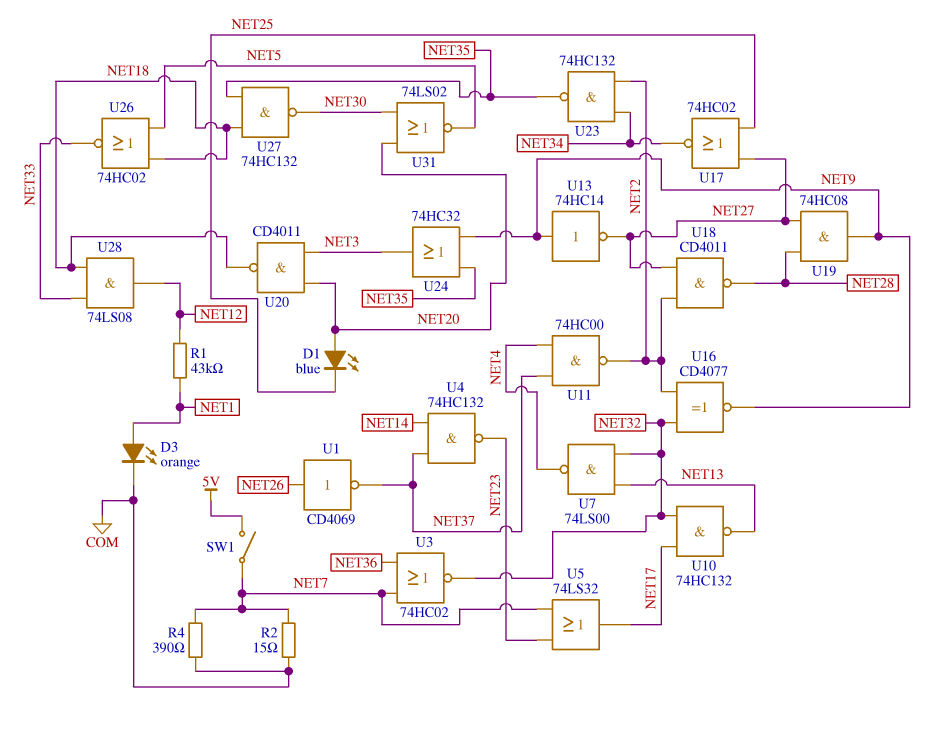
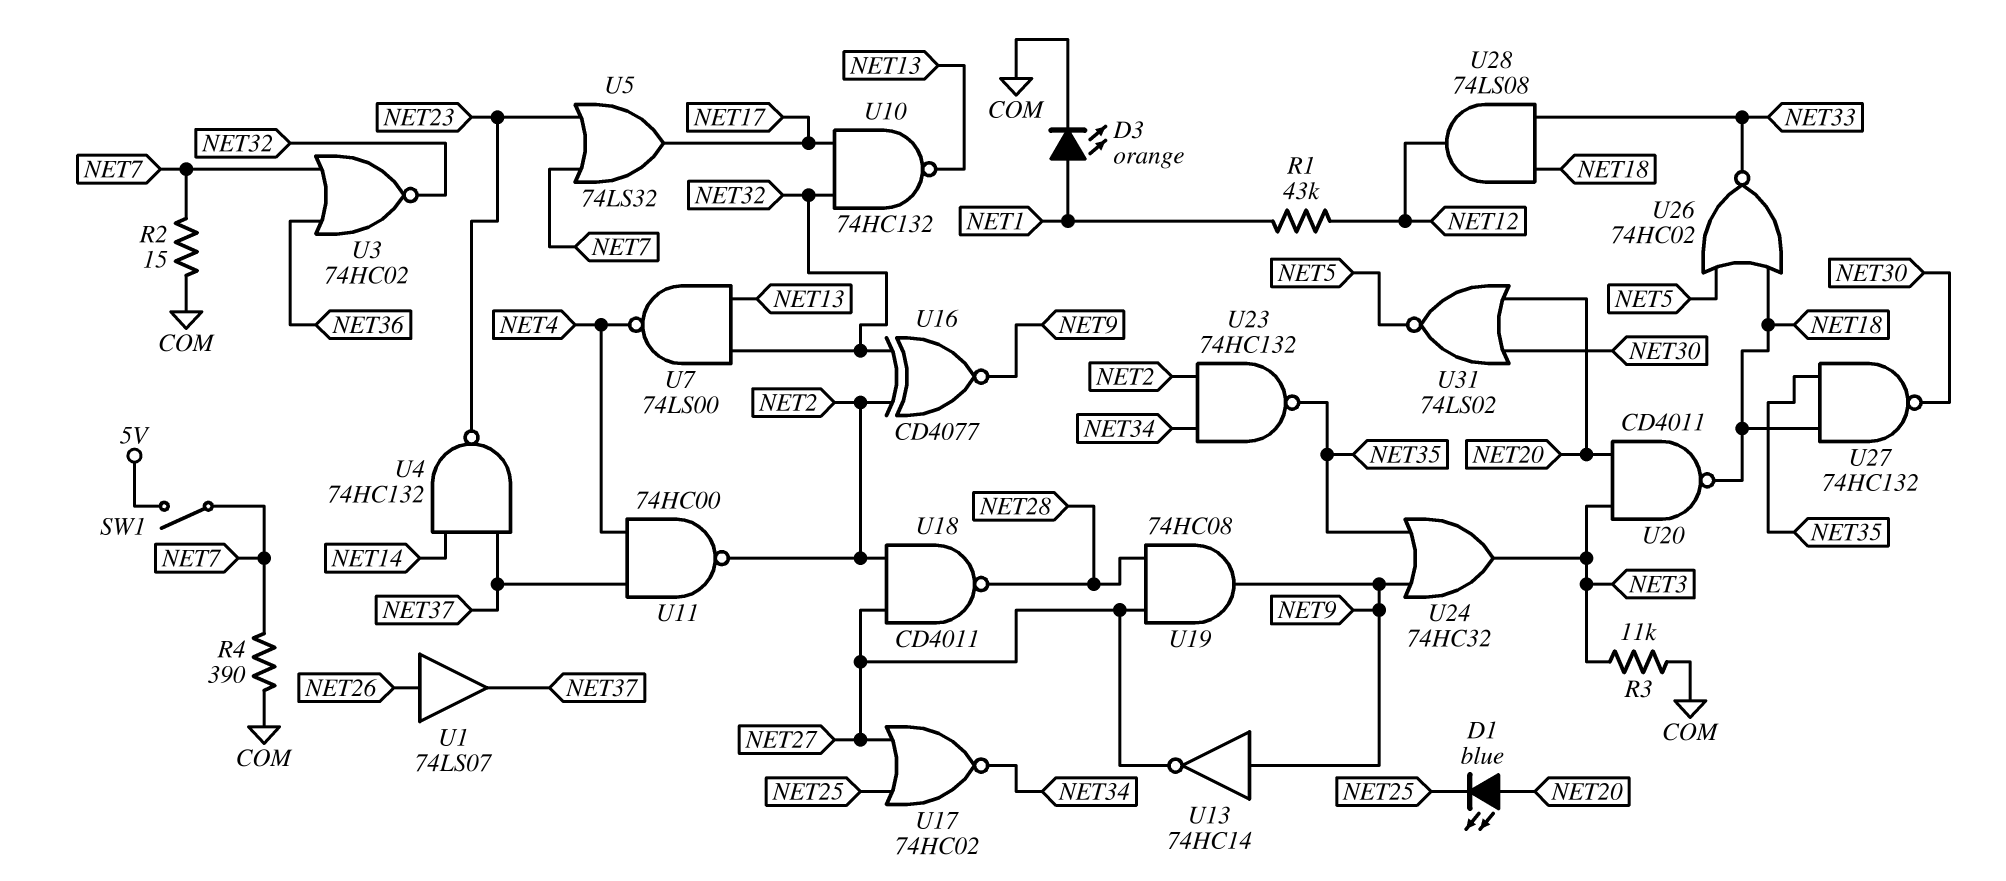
R3: none -> 11k (COM, NET3)
U1: NOT CD4069 (in NET26, out NET37) -> buffer 74LS07 (in NET26, out NET37)

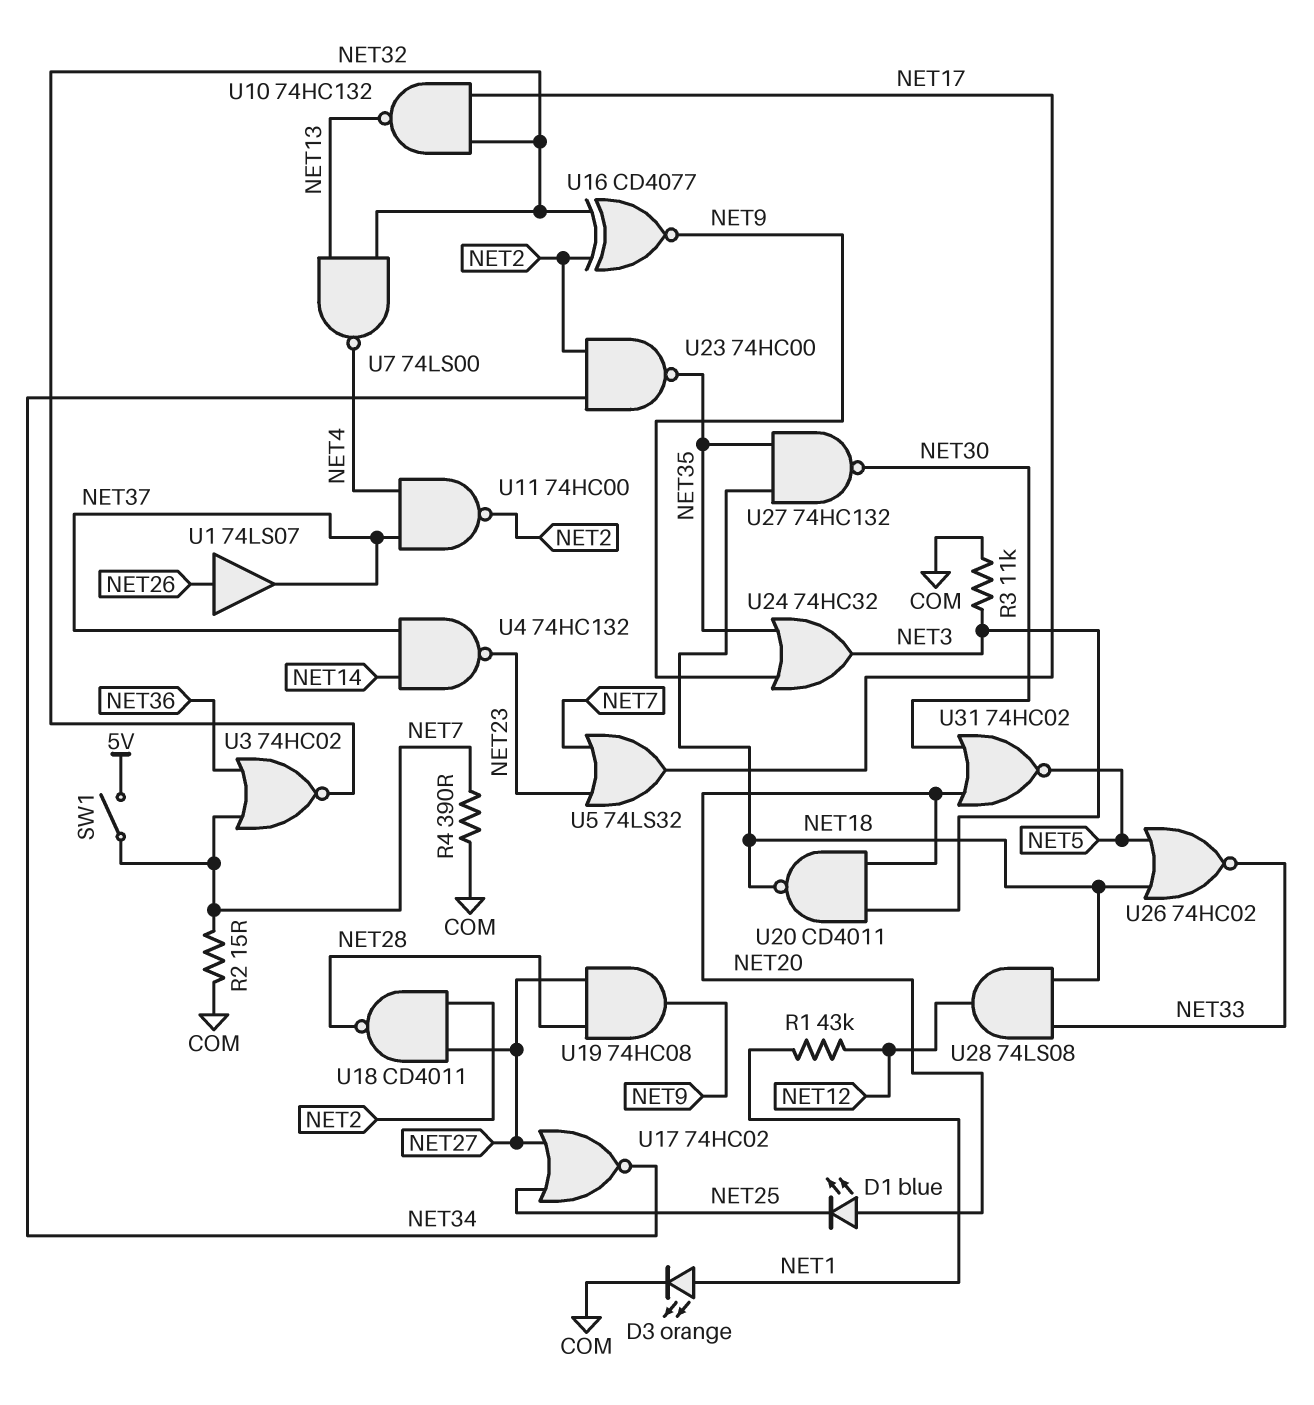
U13: NOT 74HC14 (in NET9, out NET27) -> none
U23: NAND 74HC132 (in NET2, in NET34, out NET35) -> NAND 74HC00 (in NET2, in NET34, out NET35)
U31: NOR 74LS02 (in NET20, in NET30, out NET5) -> NOR 74HC02 (in NET20, in NET30, out NET5)

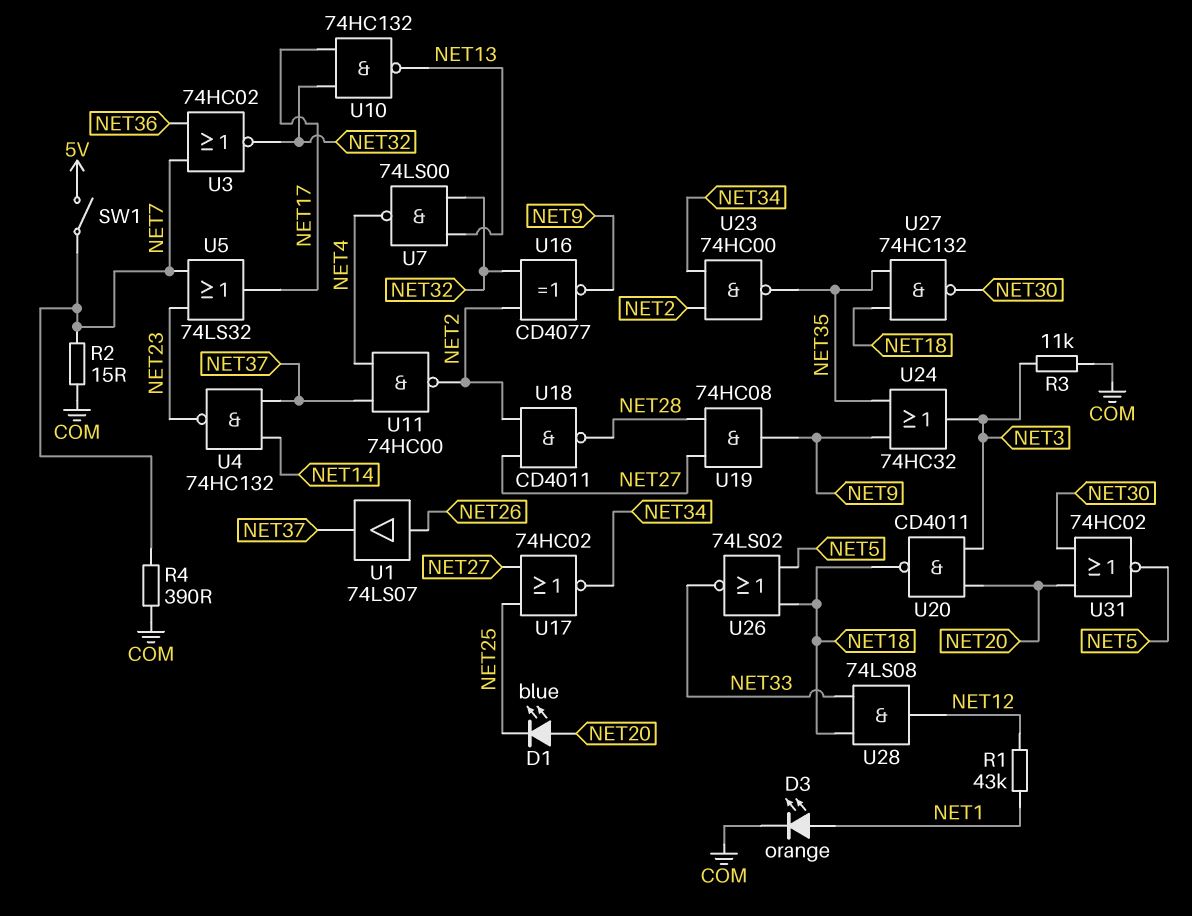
U26: NOR 74HC02 (in NET5, in NET18, out NET33) -> NOR 74LS02 (in NET5, in NET18, out NET33)

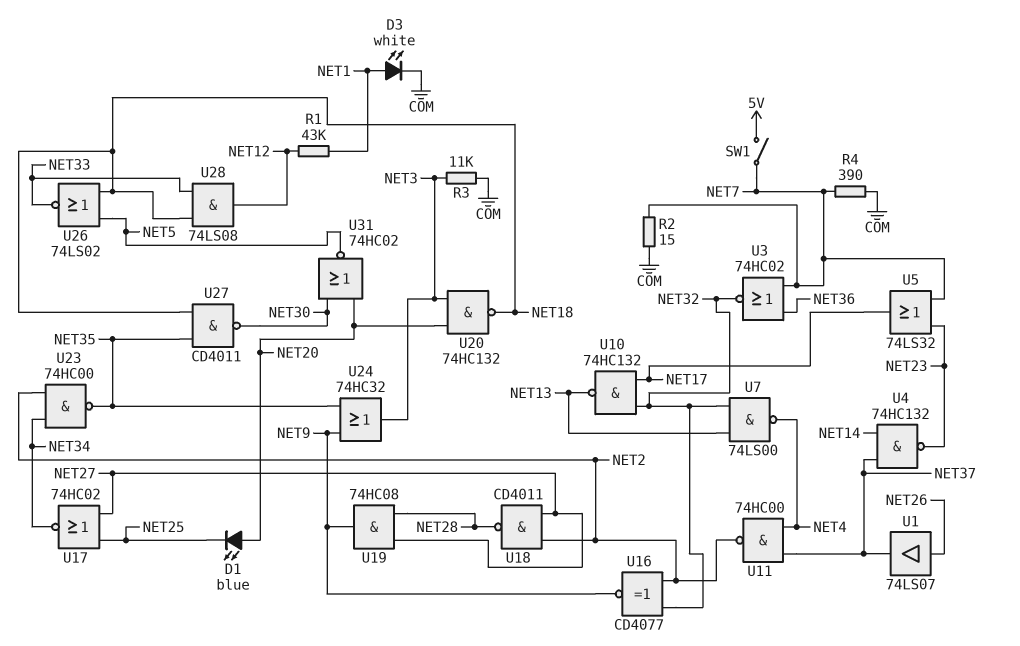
D3: LED orange (A NET1, K COM) -> LED white (A NET1, K COM)
U20: NAND CD4011 (in NET3, in NET20, out NET18) -> NAND 74HC132 (in NET3, in NET20, out NET18)
U27: NAND 74HC132 (in NET18, in NET35, out NET30) -> NAND CD4011 (in NET18, in NET35, out NET30)

